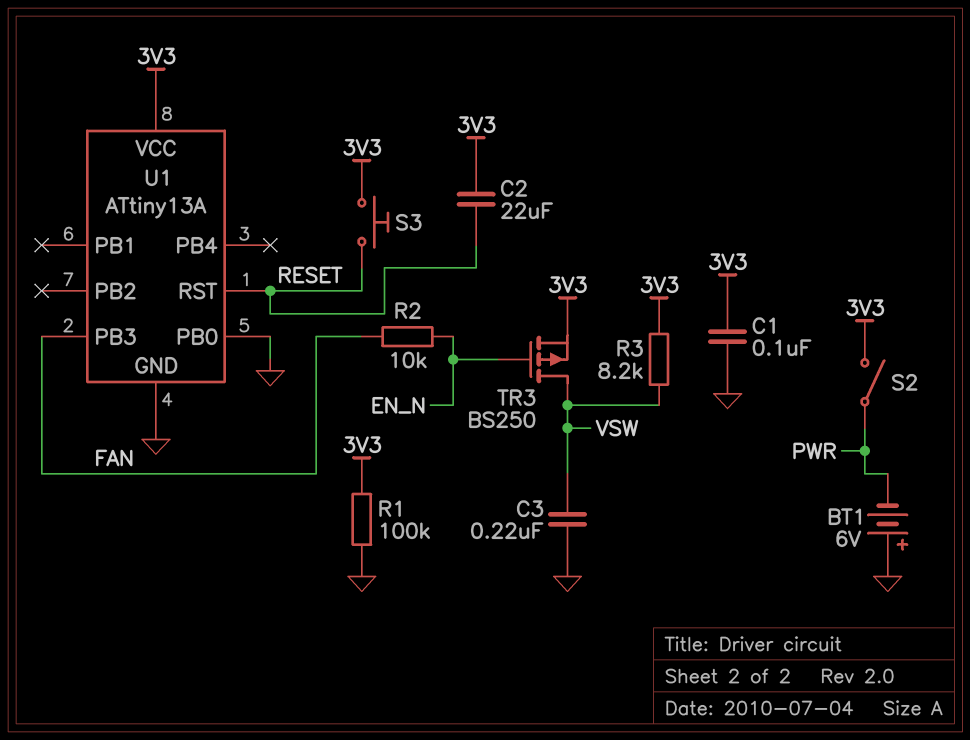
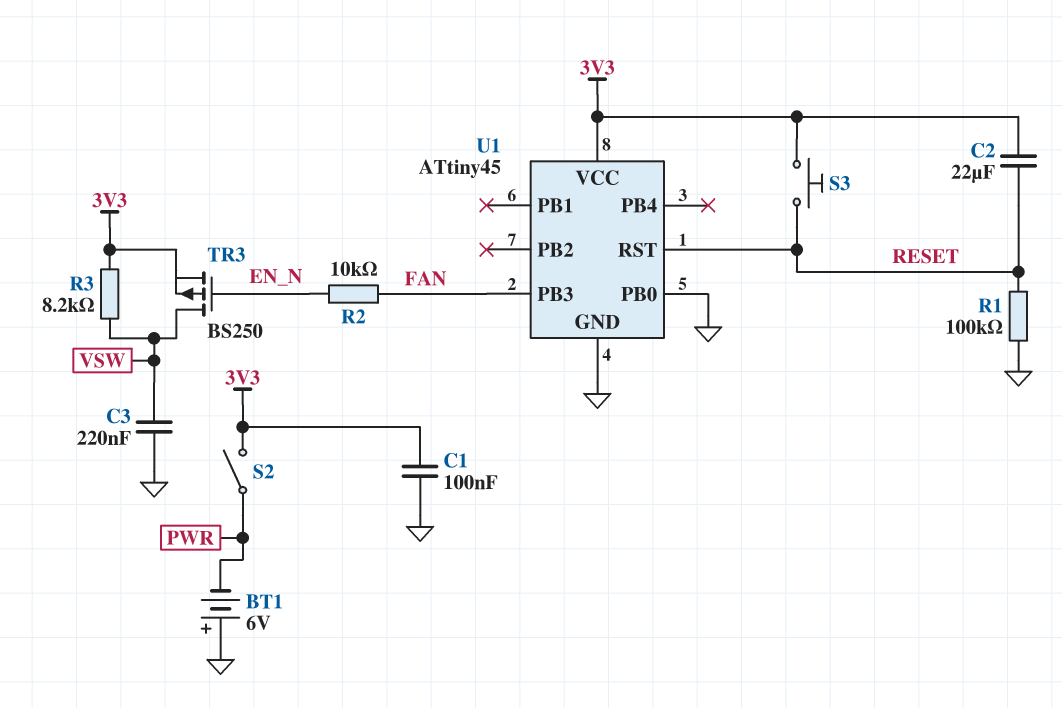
R1: 100k (3V3, GND) -> 100k (GND, RESET)
U1: ATtiny13A -> ATtiny45

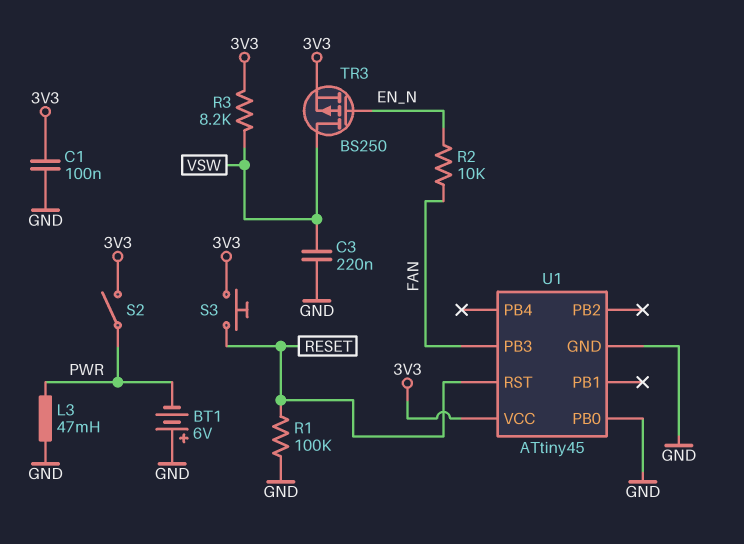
C2: 22uF (3V3, RESET) -> none
L3: none -> 47mH (GND, PWR)

